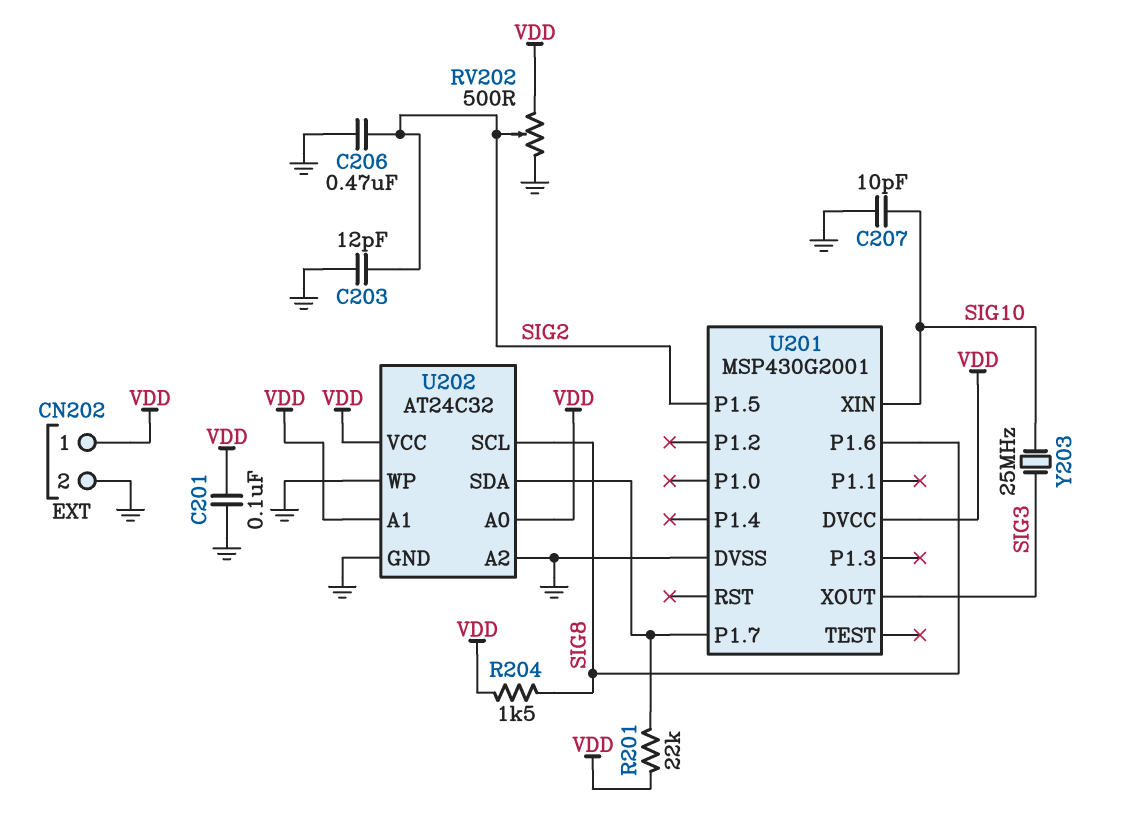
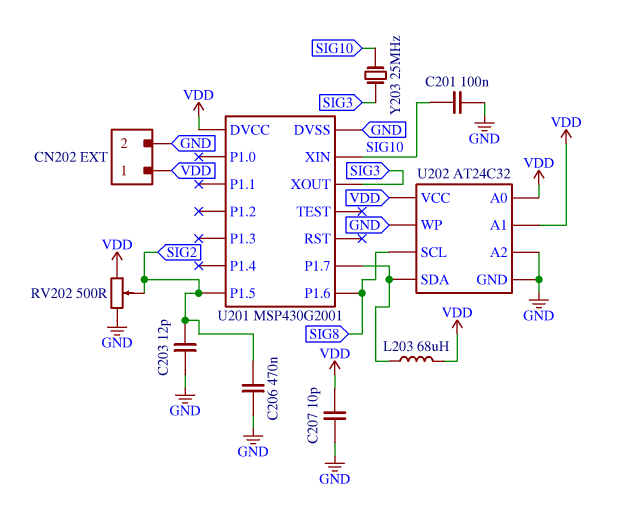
C201: 100nF (GND, VDD) -> 100nF (GND, SIG10)
C207: 10pF (GND, SIG10) -> 10pF (GND, VDD)
L203: none -> 68uH (U201/P1.7, VDD)
R201: 22k (U201/P1.7, VDD) -> none
R204: 1.5k (SIG8, VDD) -> none

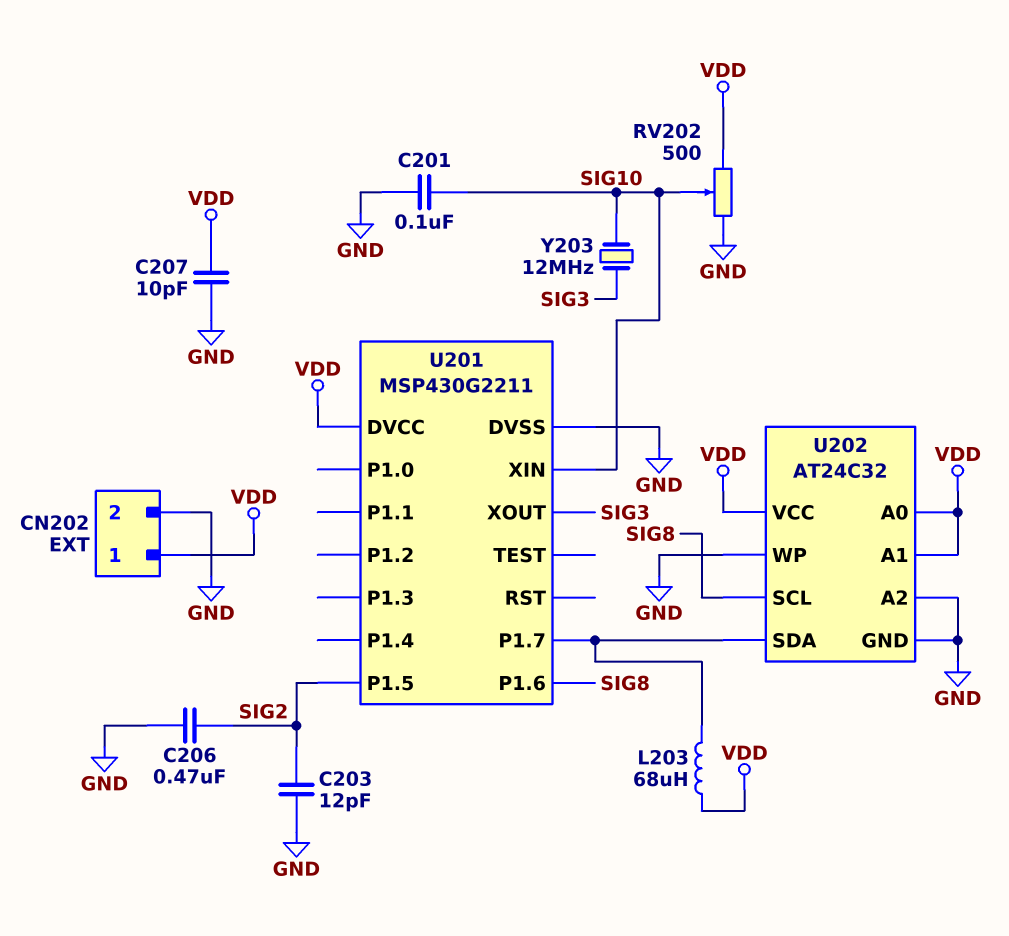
RV202: 500 (GND, VDD, wiper SIG2) -> 500 (GND, VDD, wiper SIG10)
U201: MSP430G2001 -> MSP430G2211
Y203: 25MHz (SIG3, SIG10) -> 12MHz (SIG3, SIG10)

